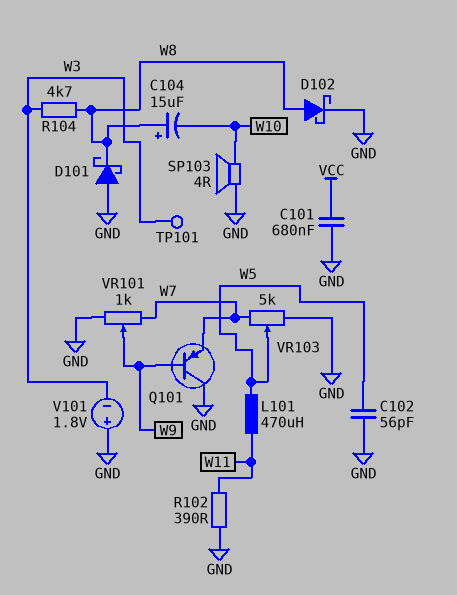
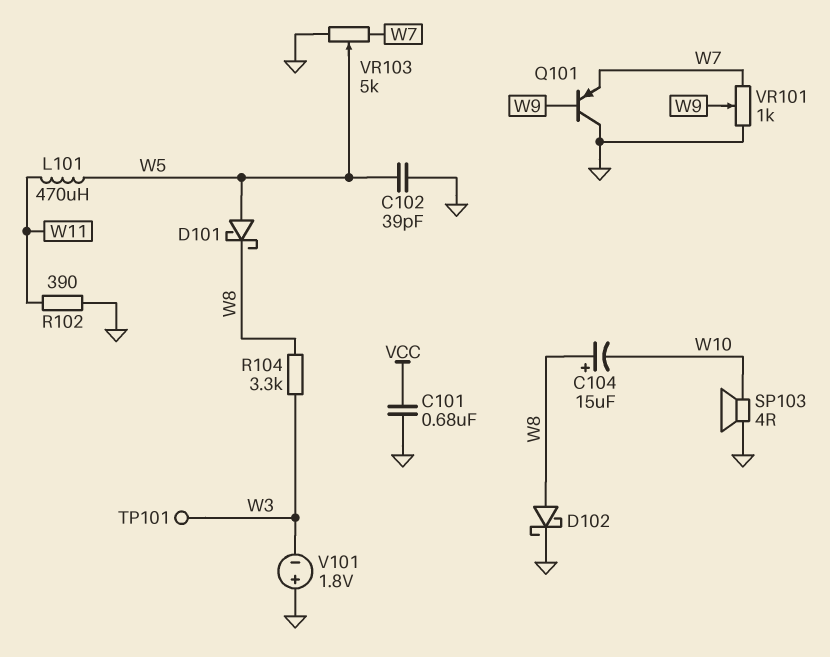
C102: 56pF (GND, W5) -> 39pF (GND, W5)
D101: schottky (A GND, K W8) -> schottky (A W5, K W8)
R104: 4.7k (W3, W8) -> 3.3k (W3, W8)

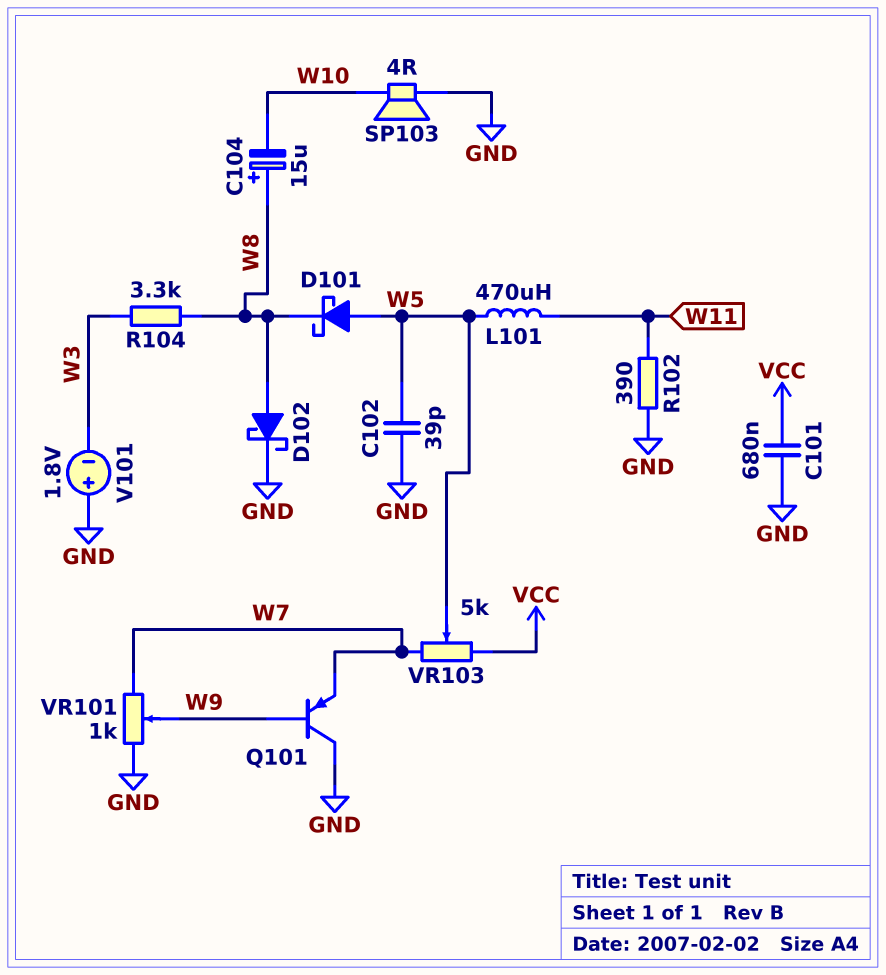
TP101: test point (W3) -> none
VR103: 5k (GND, W7, wiper W5) -> 5k (VCC, W7, wiper W5)

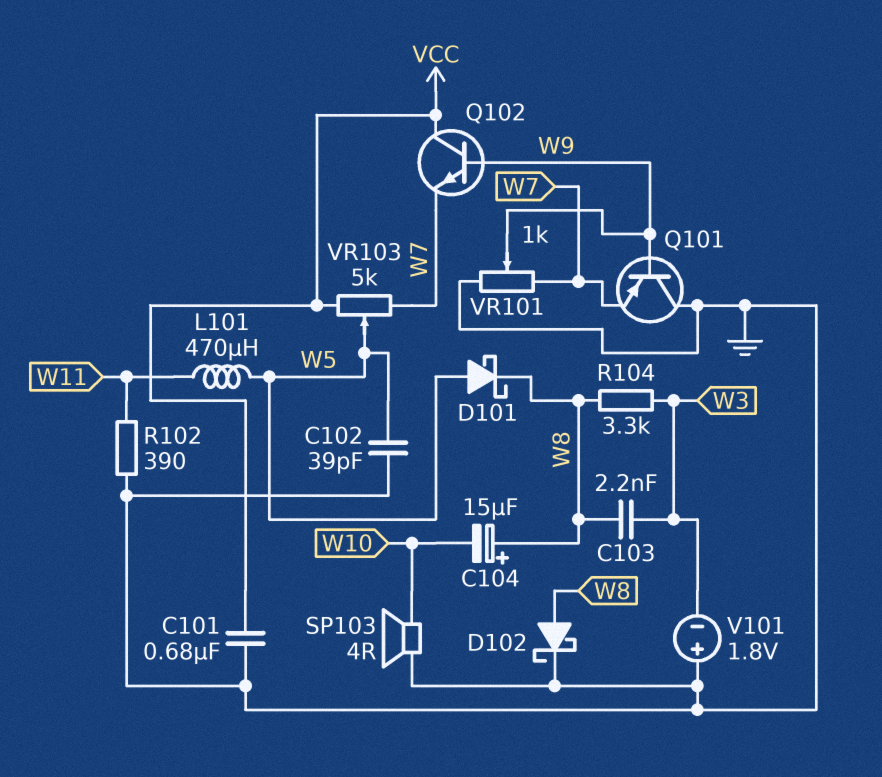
C103: none -> 2.2nF (W3, W8)
Q102: none -> NPN (B W9, C VCC, E W7)

